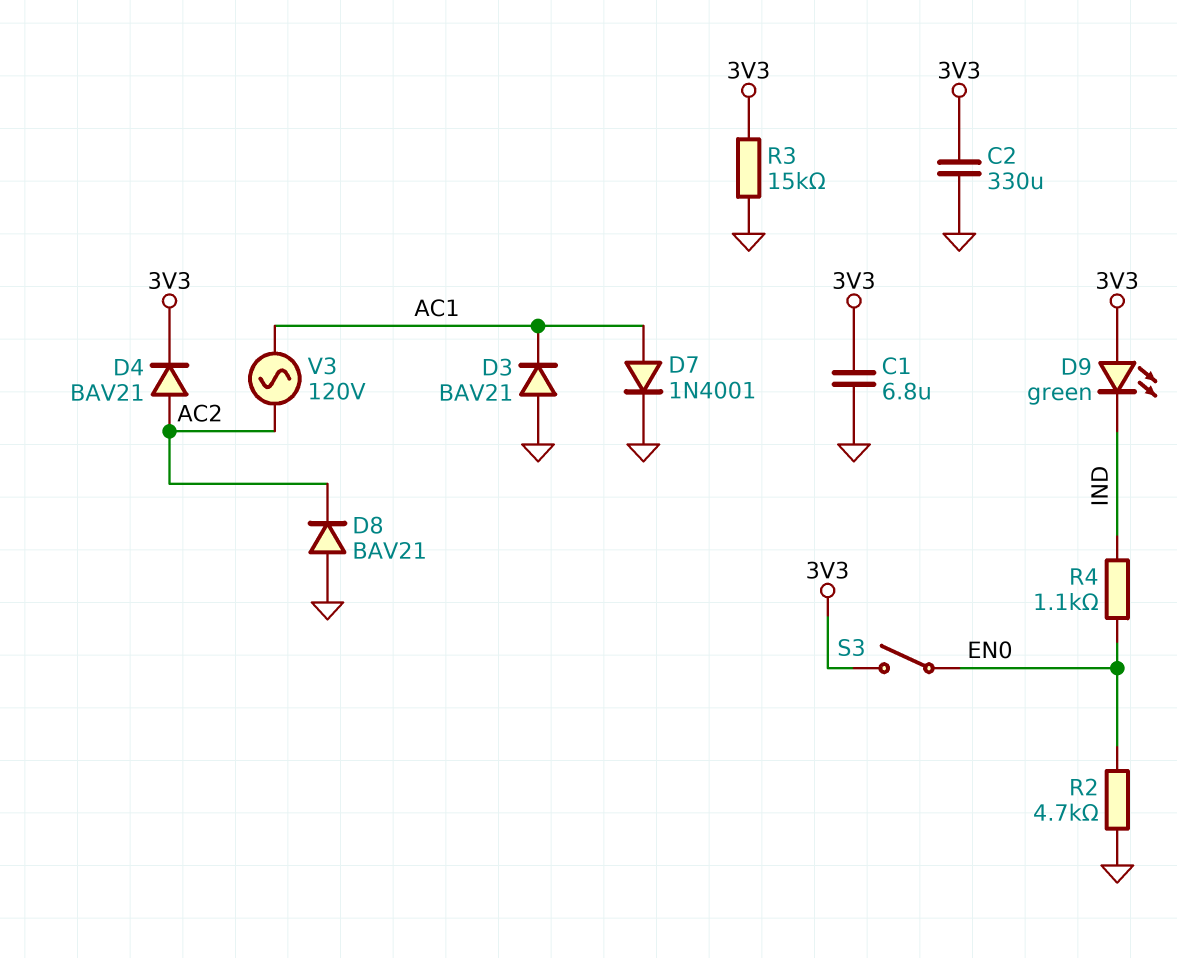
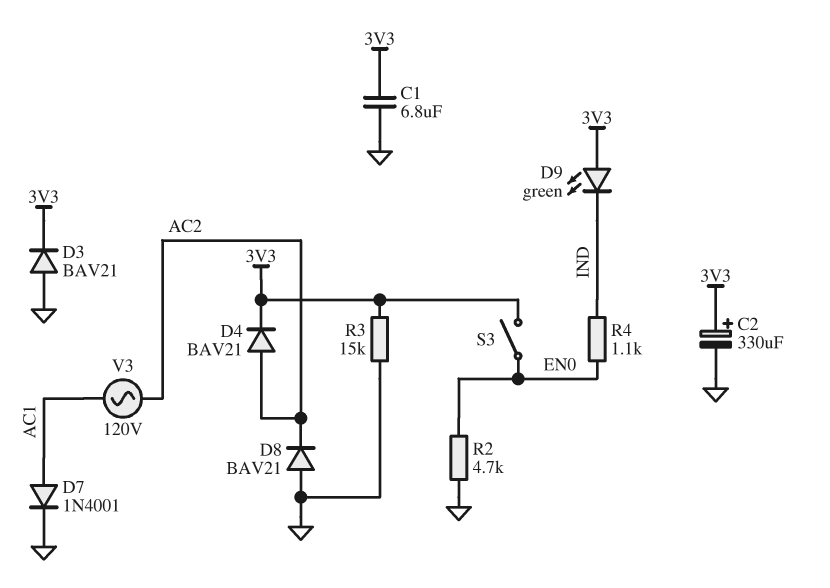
C2: 330uF (3V3, GND) -> 330uF (plus 3V3, minus GND)
D3: diode BAV21 (A GND, K AC1) -> diode BAV21 (A GND, K 3V3)

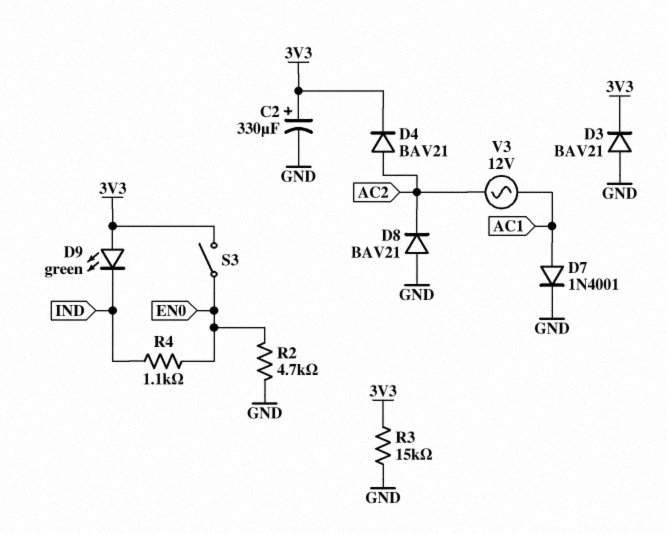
C1: 6.8uF (3V3, GND) -> none
V3: AC 120V (AC1, AC2) -> AC 12V (AC1, AC2)

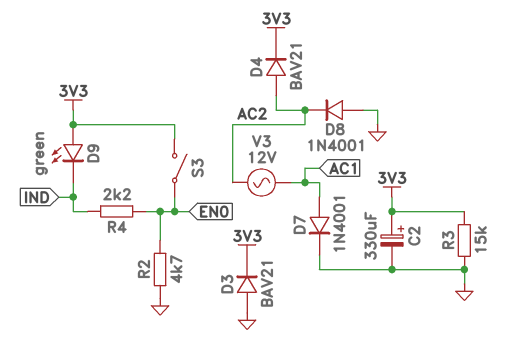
D8: diode BAV21 (A GND, K AC2) -> diode 1N4001 (A GND, K AC2)
R4: 1.1k (EN0, IND) -> 2.2k (EN0, IND)

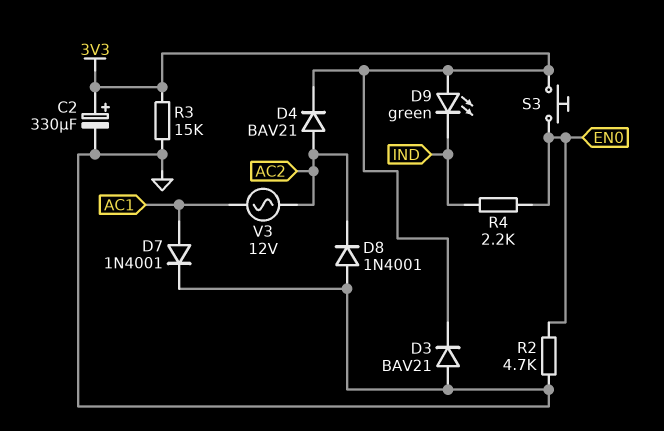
S3: switch (3V3, EN0) -> button (3V3, EN0)

